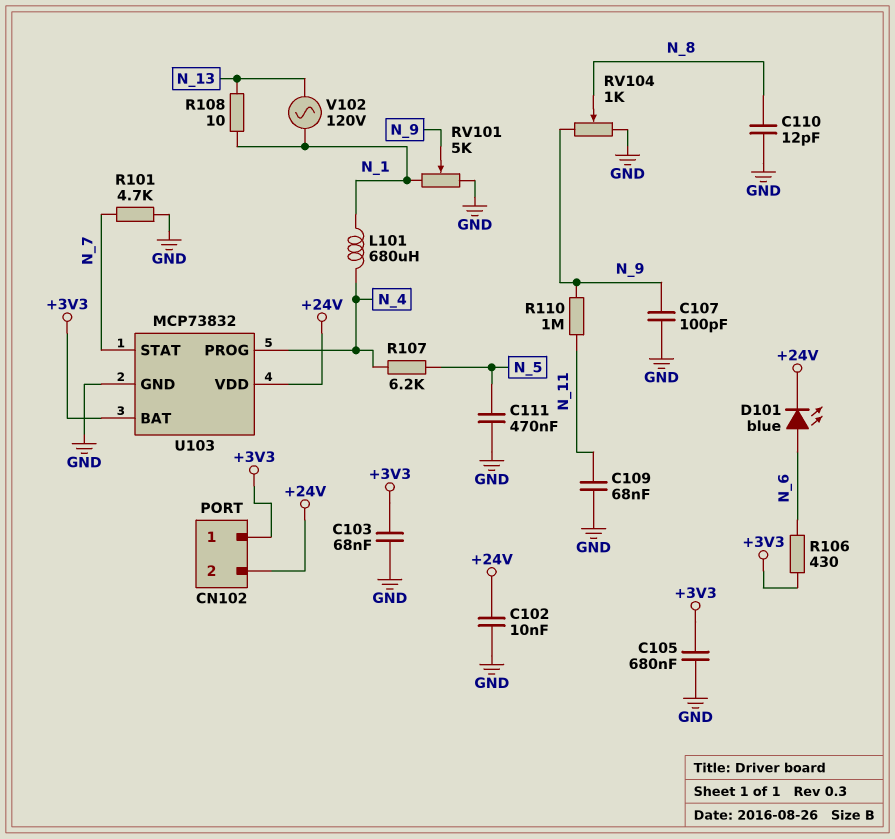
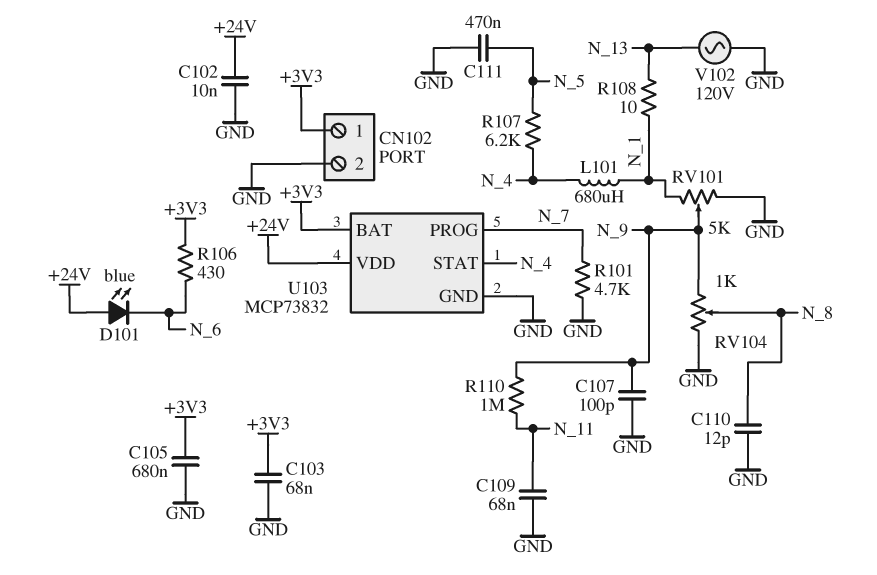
CN102 pin 2: +24V -> GND
D101: LED blue (A N_6, K +24V) -> LED blue (A +24V, K N_6)
U103 pin PROG: N_4 -> N_7
U103 pin STAT: N_7 -> N_4
V102: AC 120V (N_1, N_13) -> AC 120V (GND, N_13)

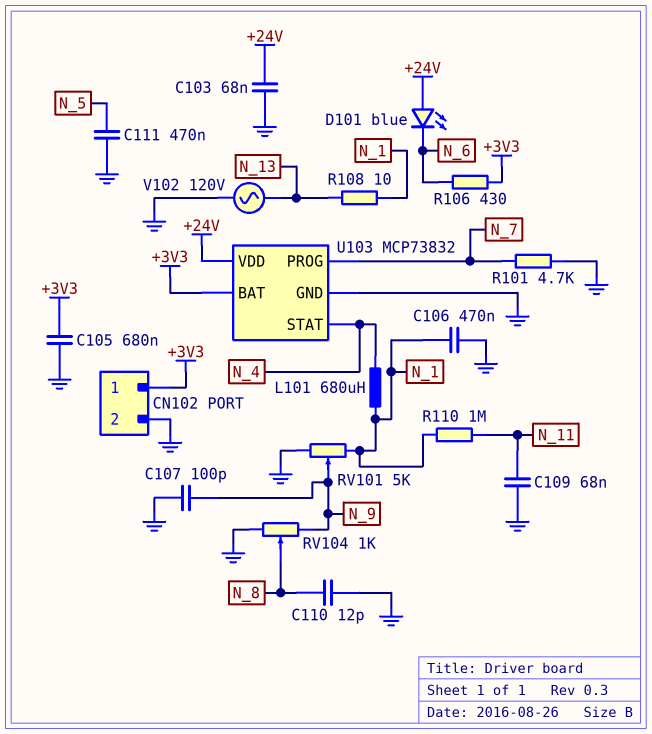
C102: 10nF (+24V, GND) -> none
C103: 68nF (+3V3, GND) -> 68nF (+24V, GND)
C106: none -> 470nF (GND, N_1)
R107: 6.2k (N_4, N_5) -> none
R110: 1M (N_9, N_11) -> 1M (N_1, N_11)

